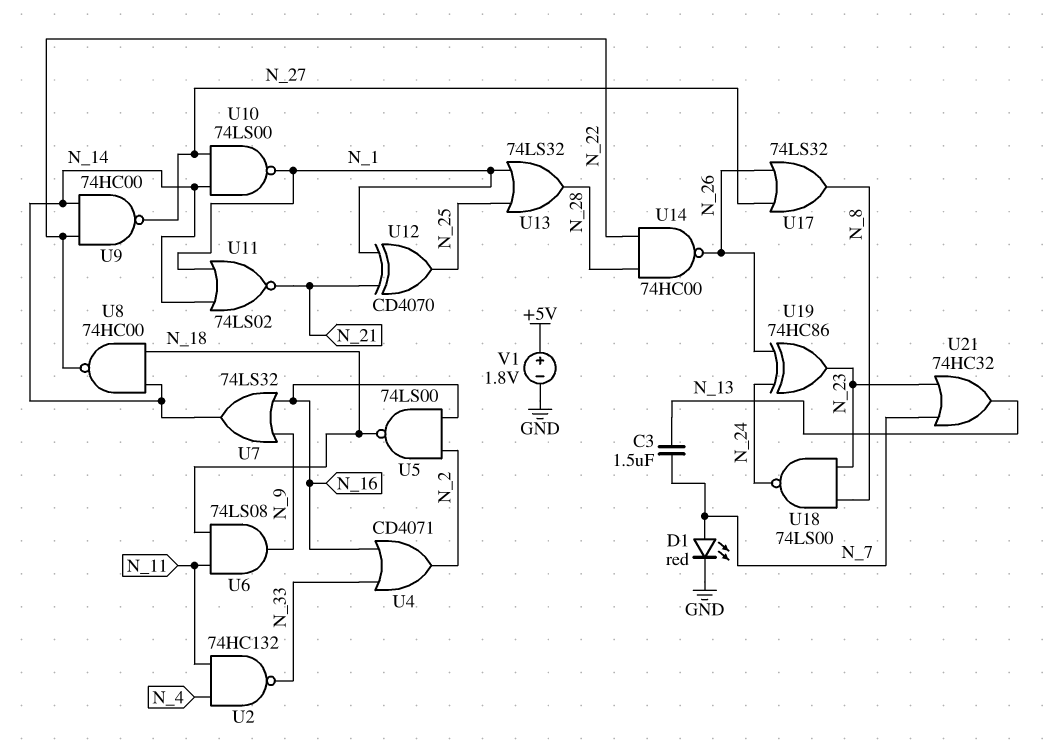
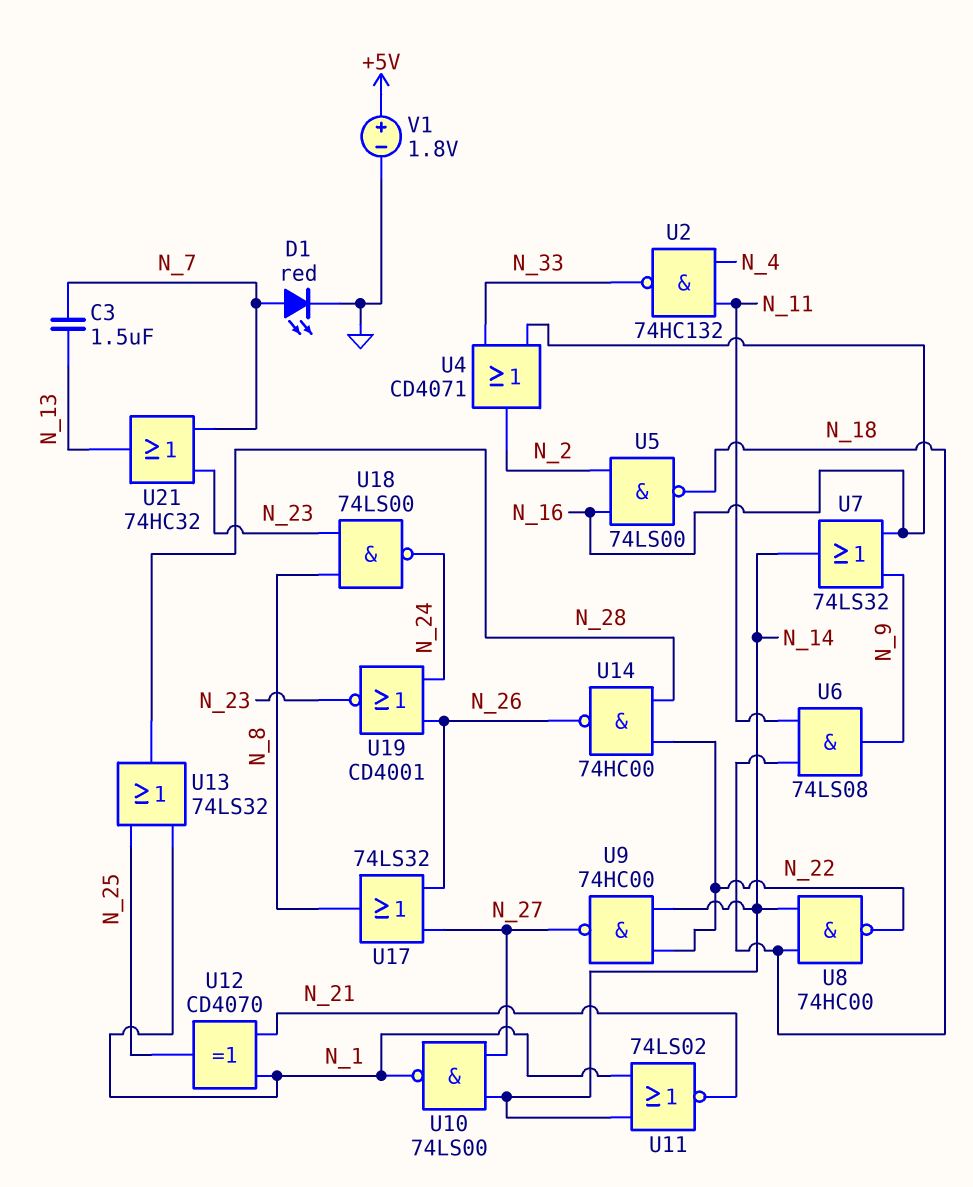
U19: XOR 74HC86 (in N_24, in N_26, out N_23) -> NOR CD4001 (in N_24, in N_26, out N_23)

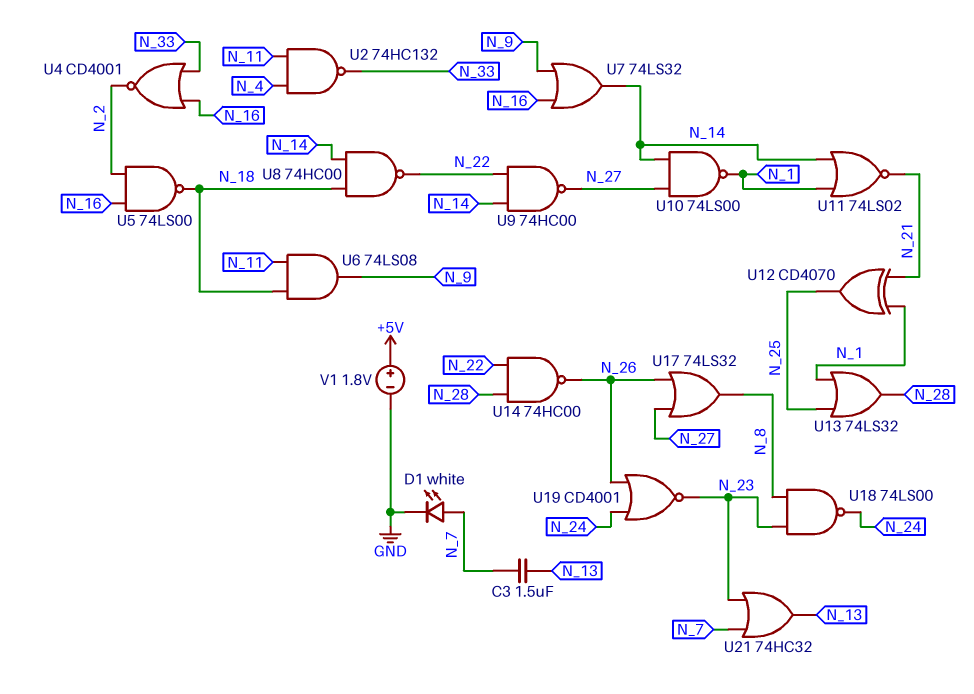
D1: LED red (A N_7, K GND) -> LED white (A N_7, K GND)
U4: OR CD4071 (in N_16, in N_33, out N_2) -> NOR CD4001 (in N_16, in N_33, out N_2)

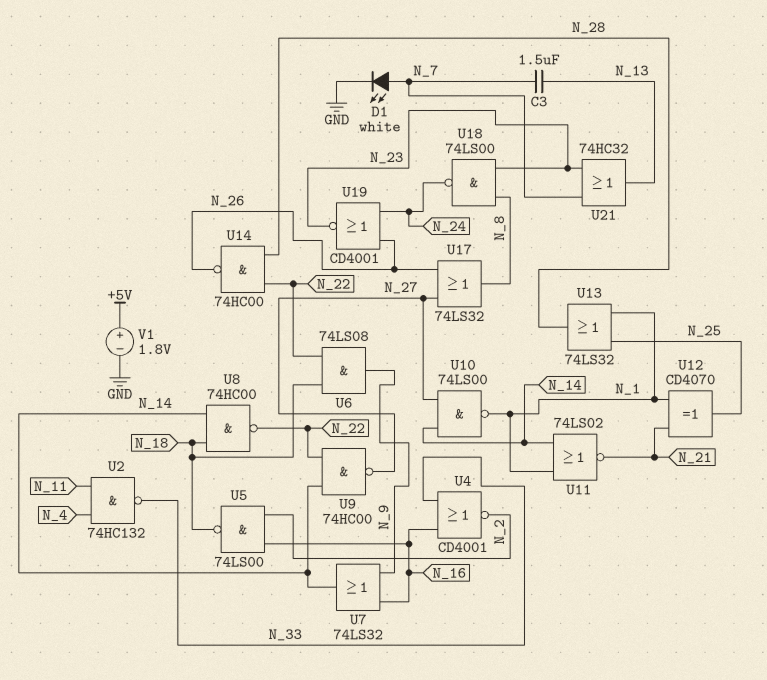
U6: AND 74LS08 (in N_11, in N_18, out N_9) -> AND 74LS08 (in N_18, in N_22, out N_9)

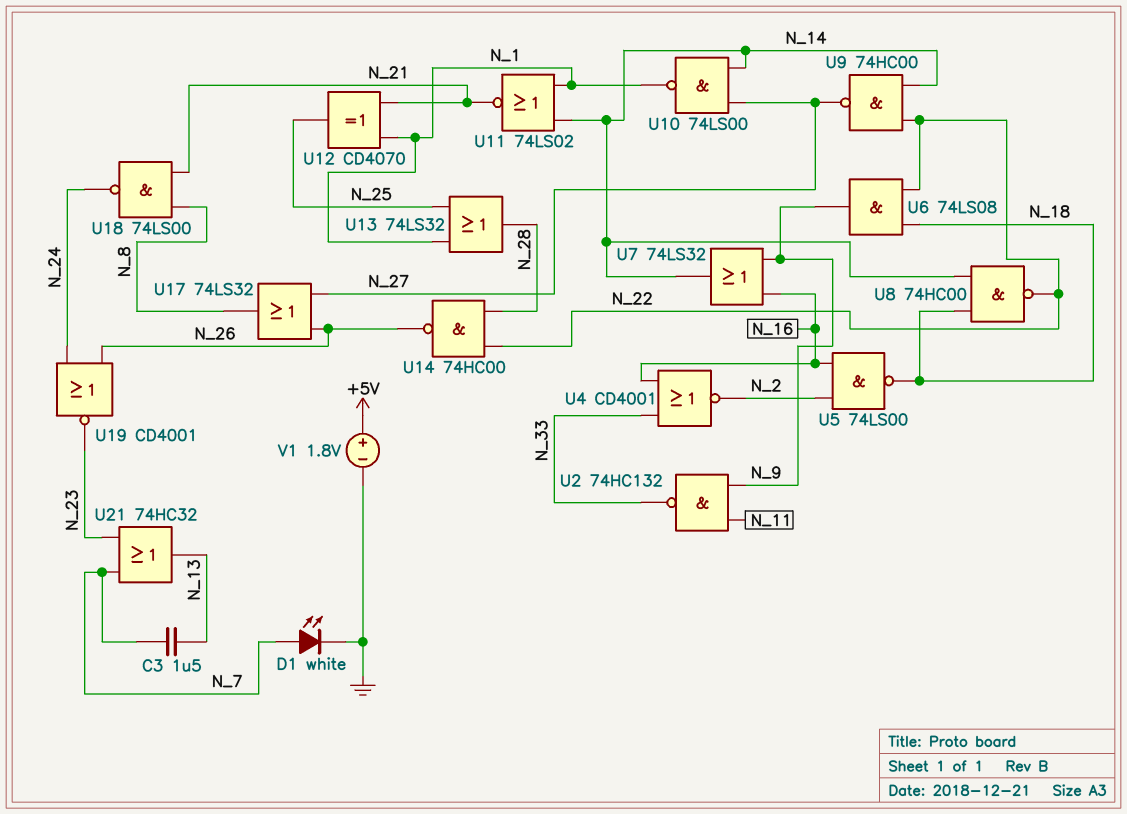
U2: NAND 74HC132 (in N_4, in N_11, out N_33) -> NAND 74HC132 (in N_9, in N_11, out N_33)
U18: NAND 74LS00 (in N_8, in N_23, out N_24) -> NAND 74LS00 (in N_8, in N_21, out N_24)

